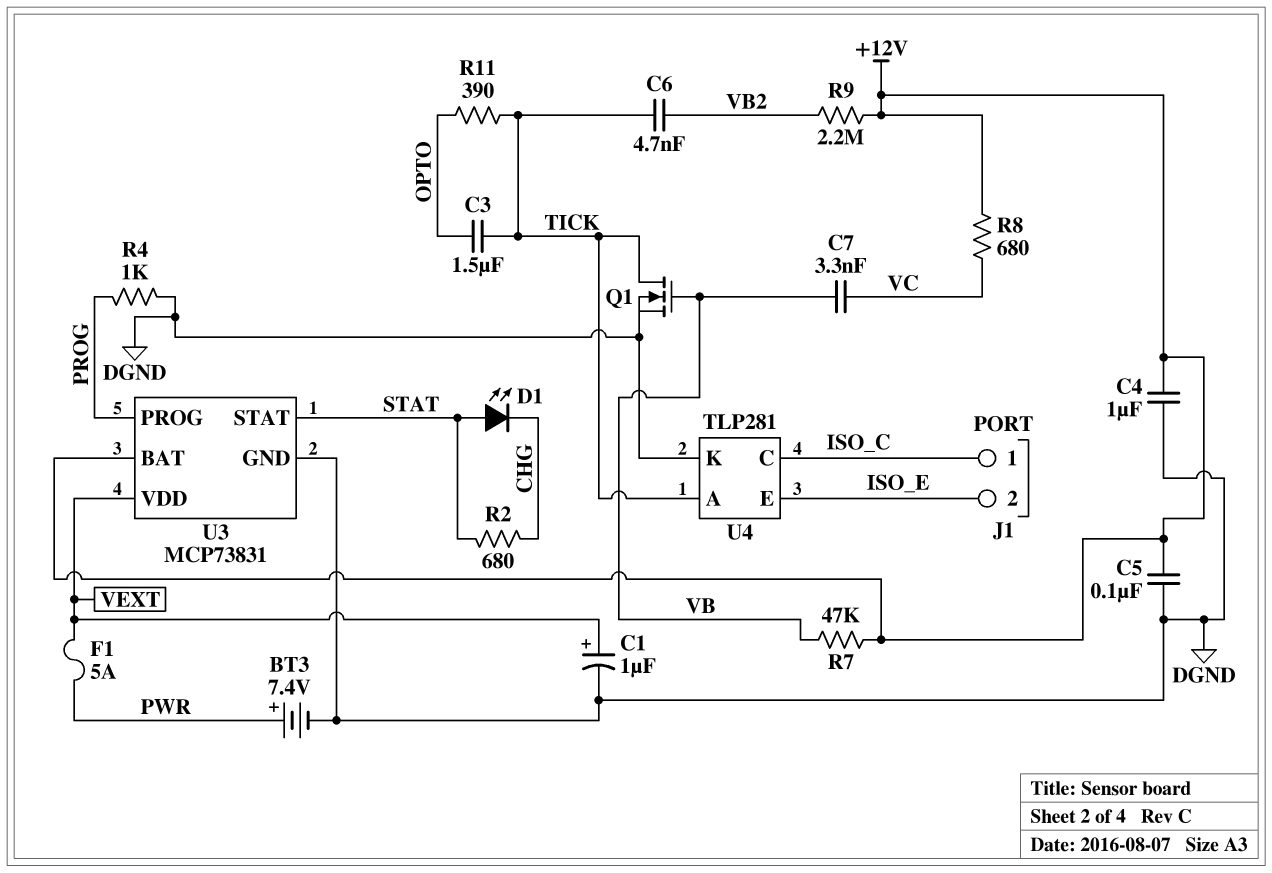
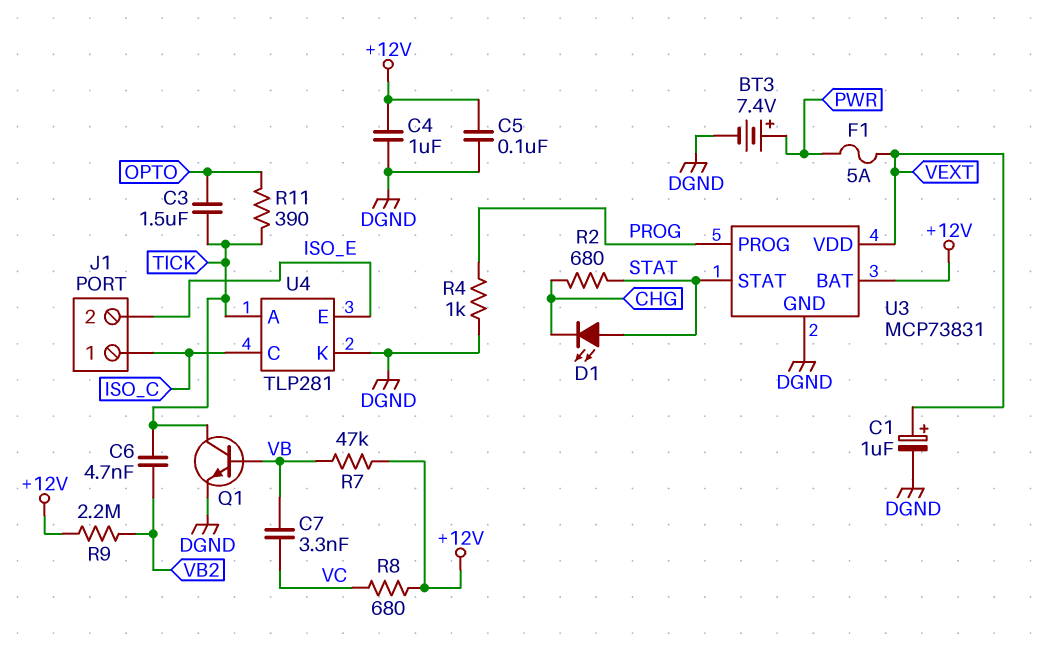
Q1: NMOS (G VB, D TICK, S DGND) -> NPN (B VB, C TICK, E DGND)

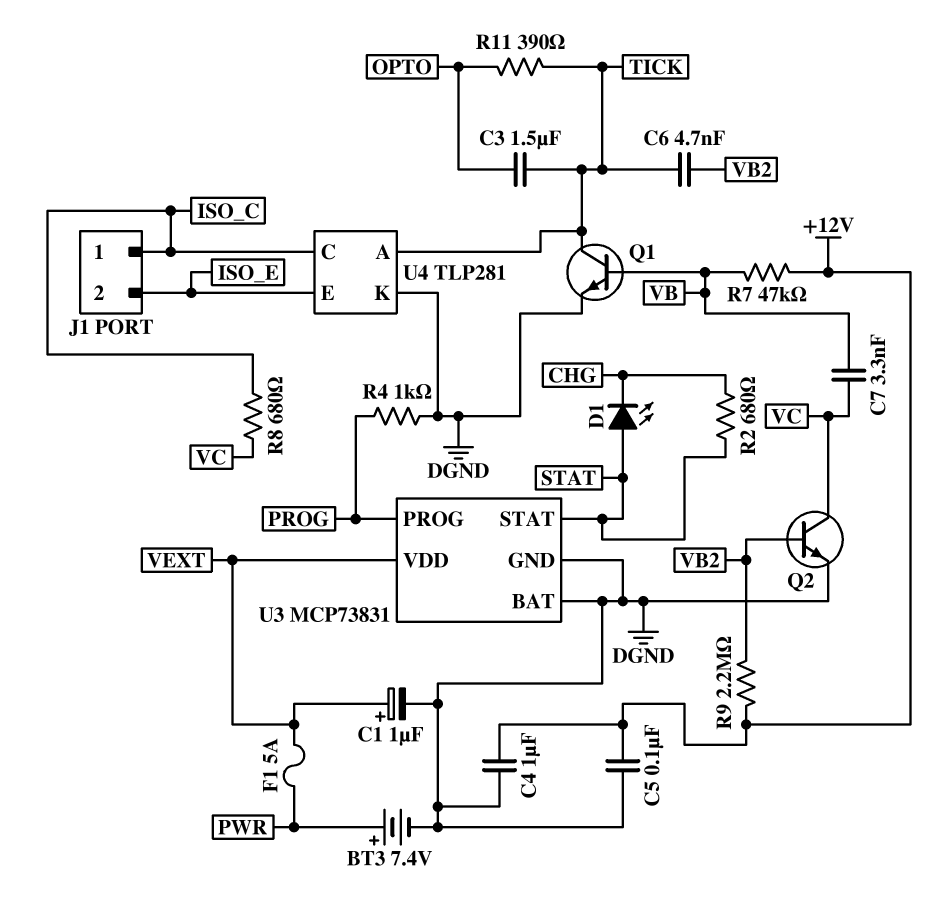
Q2: none -> NPN (B VB2, C VC, E DGND)
R8: 680 (+12V, VC) -> 680 (ISO_C, VC)
U3 pin BAT: +12V -> DGND

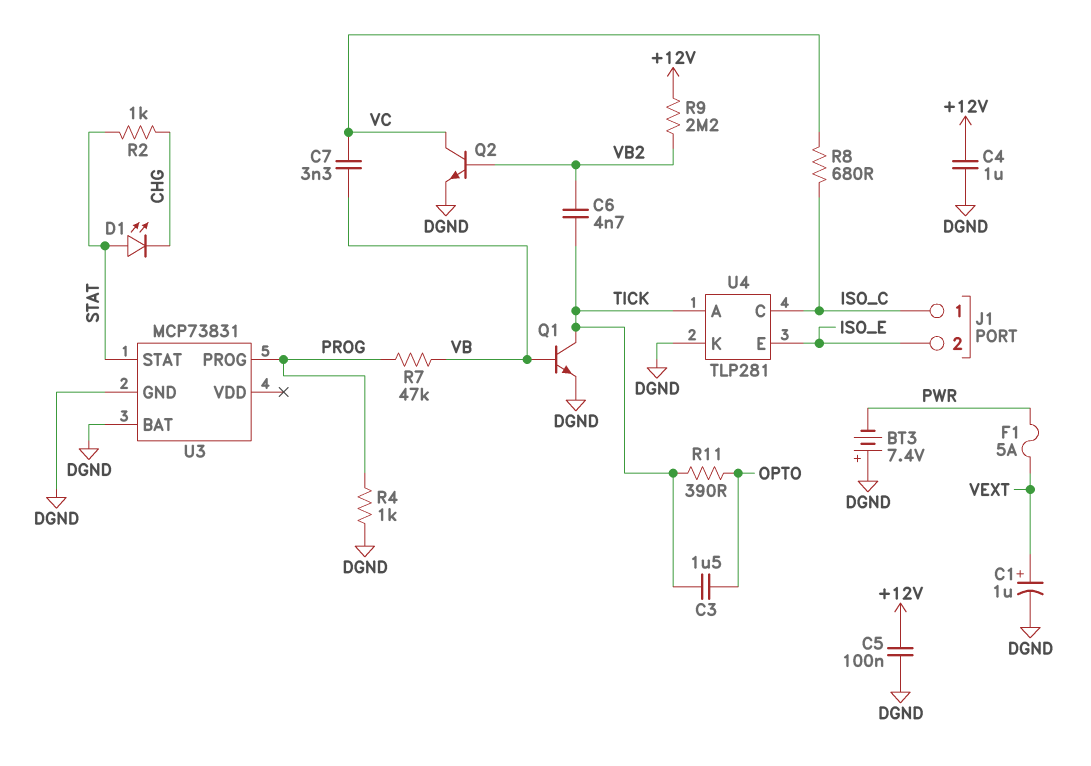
BT3: 7.4V (plus PWR, minus DGND) -> 7.4V (plus DGND, minus PWR)
R2: 680 (CHG, STAT) -> 1k (CHG, STAT)
R7: 47k (+12V, VB) -> 47k (PROG, VB)
U3 pin VDD: VEXT -> none

